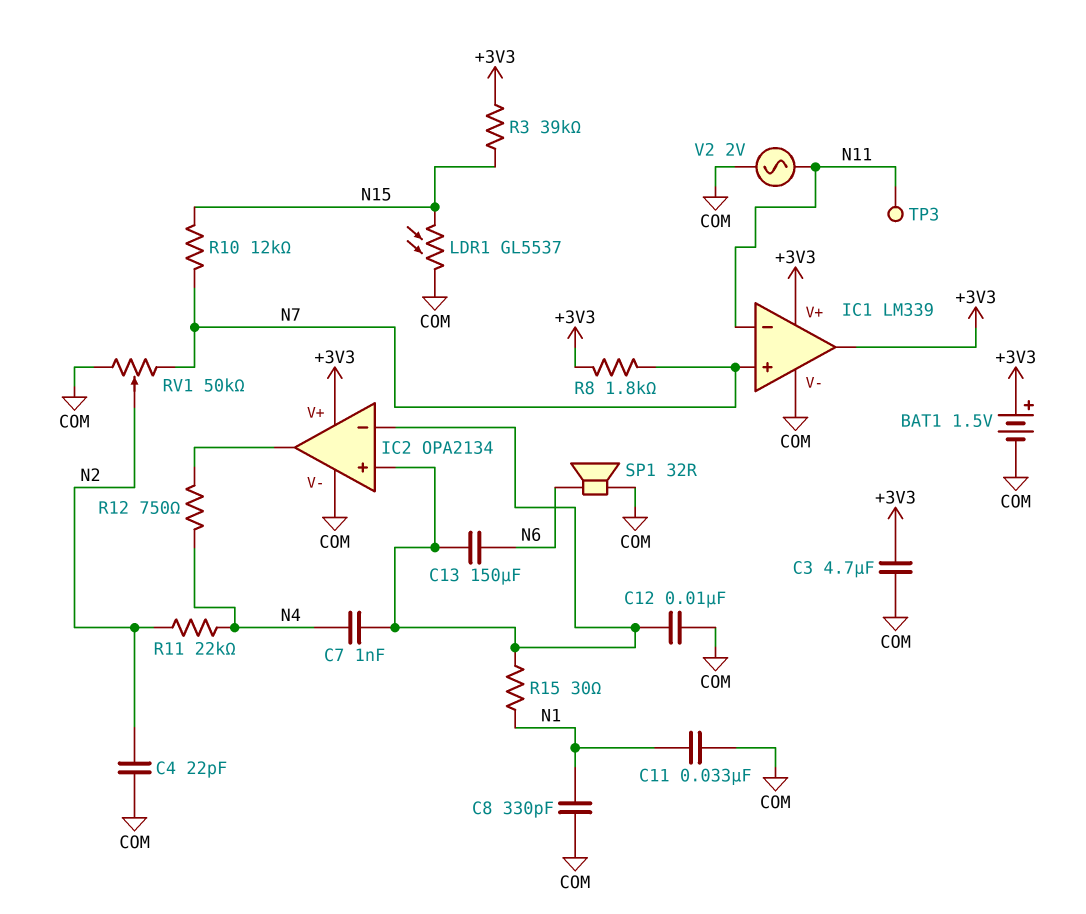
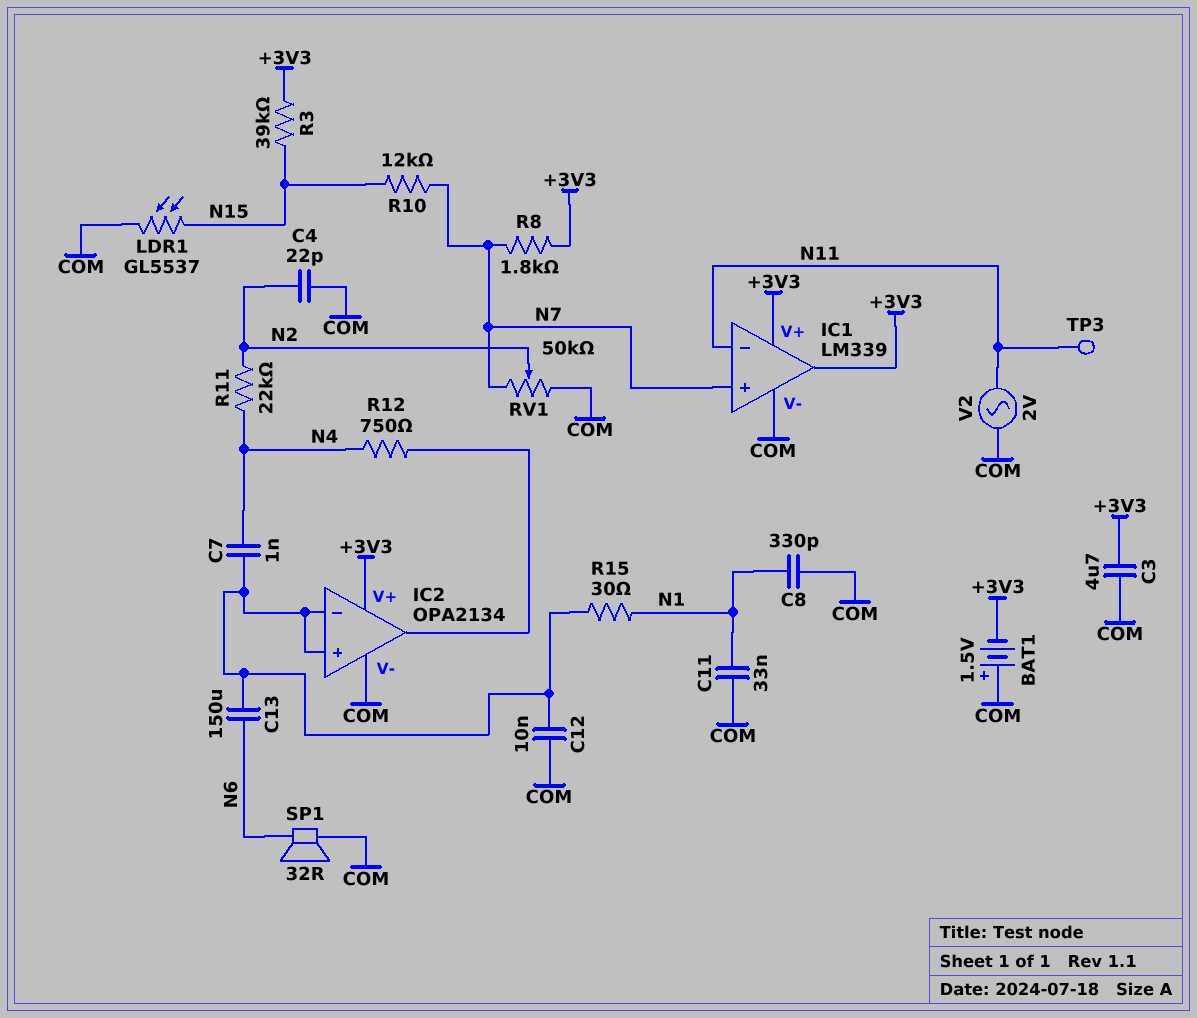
BAT1: 1.5V (plus +3V3, minus COM) -> 1.5V (plus COM, minus +3V3)

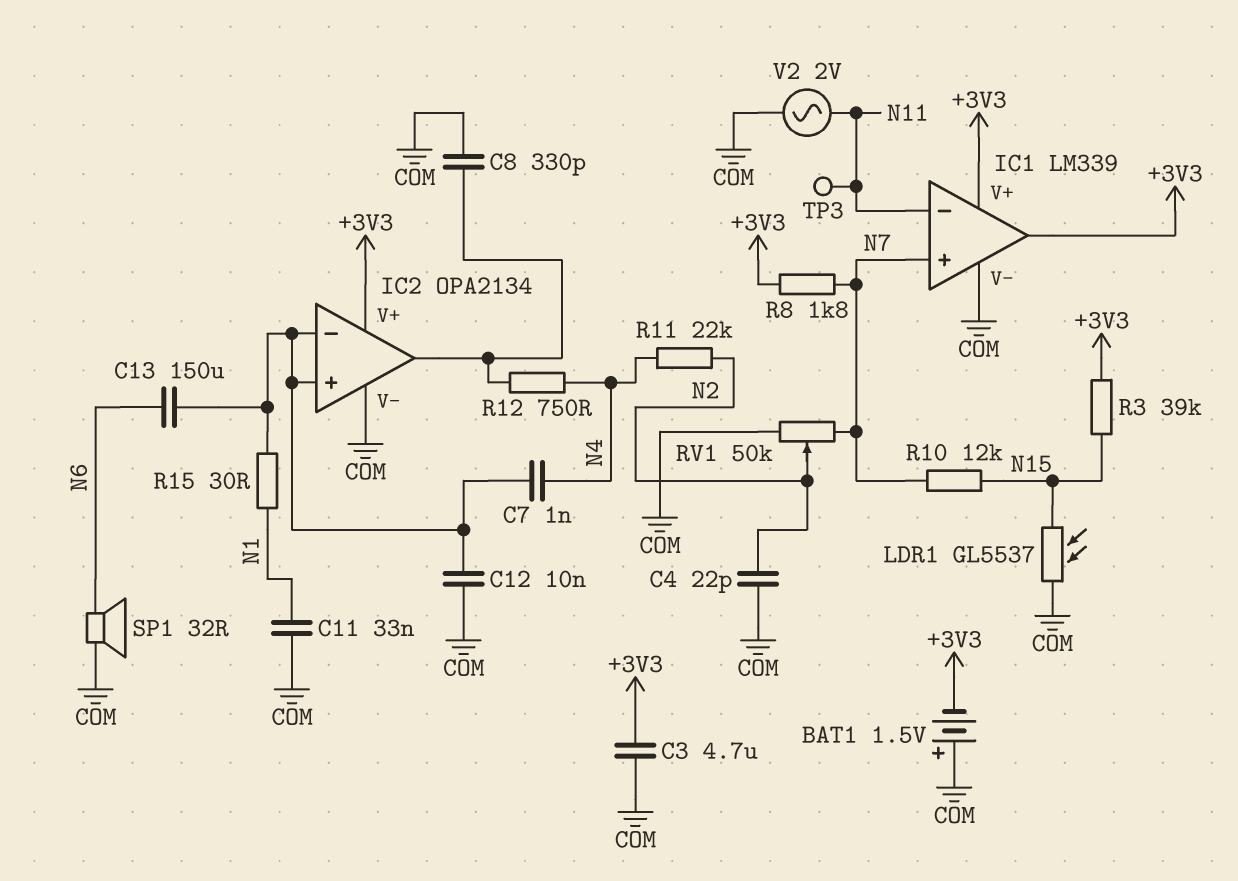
C8: 330pF (COM, N1) -> 330pF (COM, IC2/out)

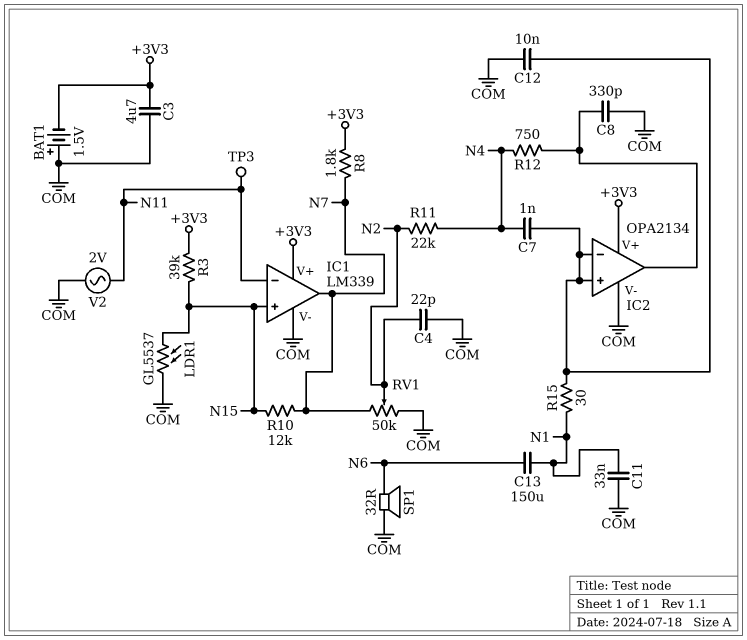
C13: 150uF (IC2/in+, N6) -> 150uF (N1, N6)
IC1 pin in+: N7 -> N15
IC1 pin out: +3V3 -> N7

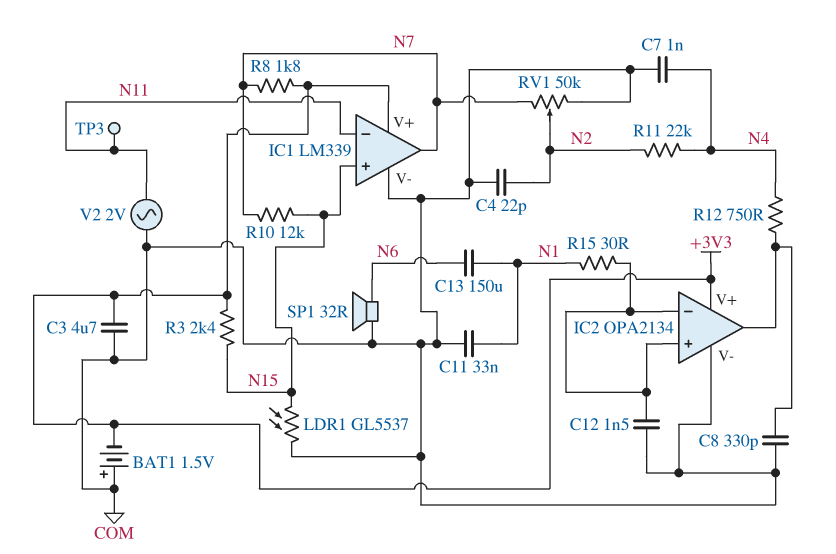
C7: 1nF (IC2/in+, N4) -> 1nF (COM, N4)
C12: 10nF (COM, IC2/in+) -> 1.5nF (COM, IC2/in+)
R3: 39k (+3V3, N15) -> 2.4k (+3V3, N15)

